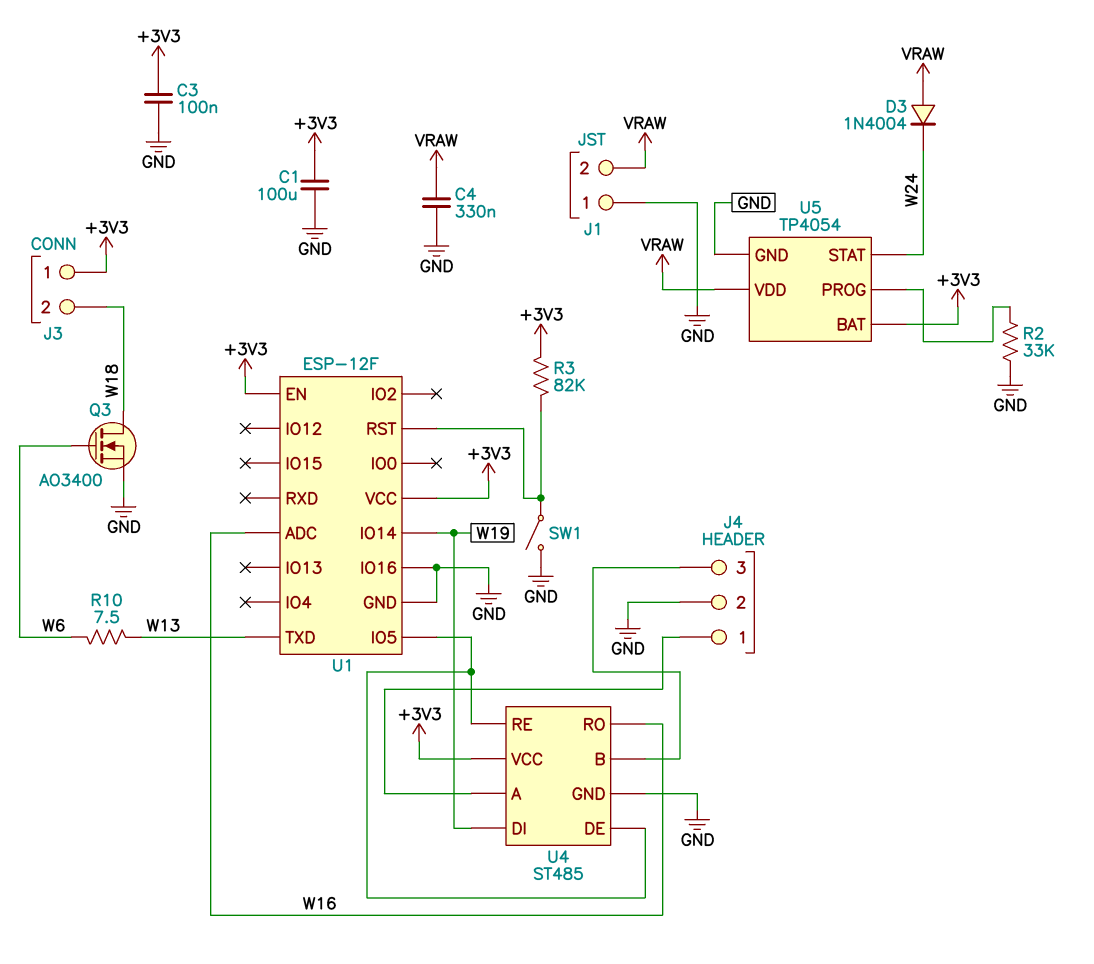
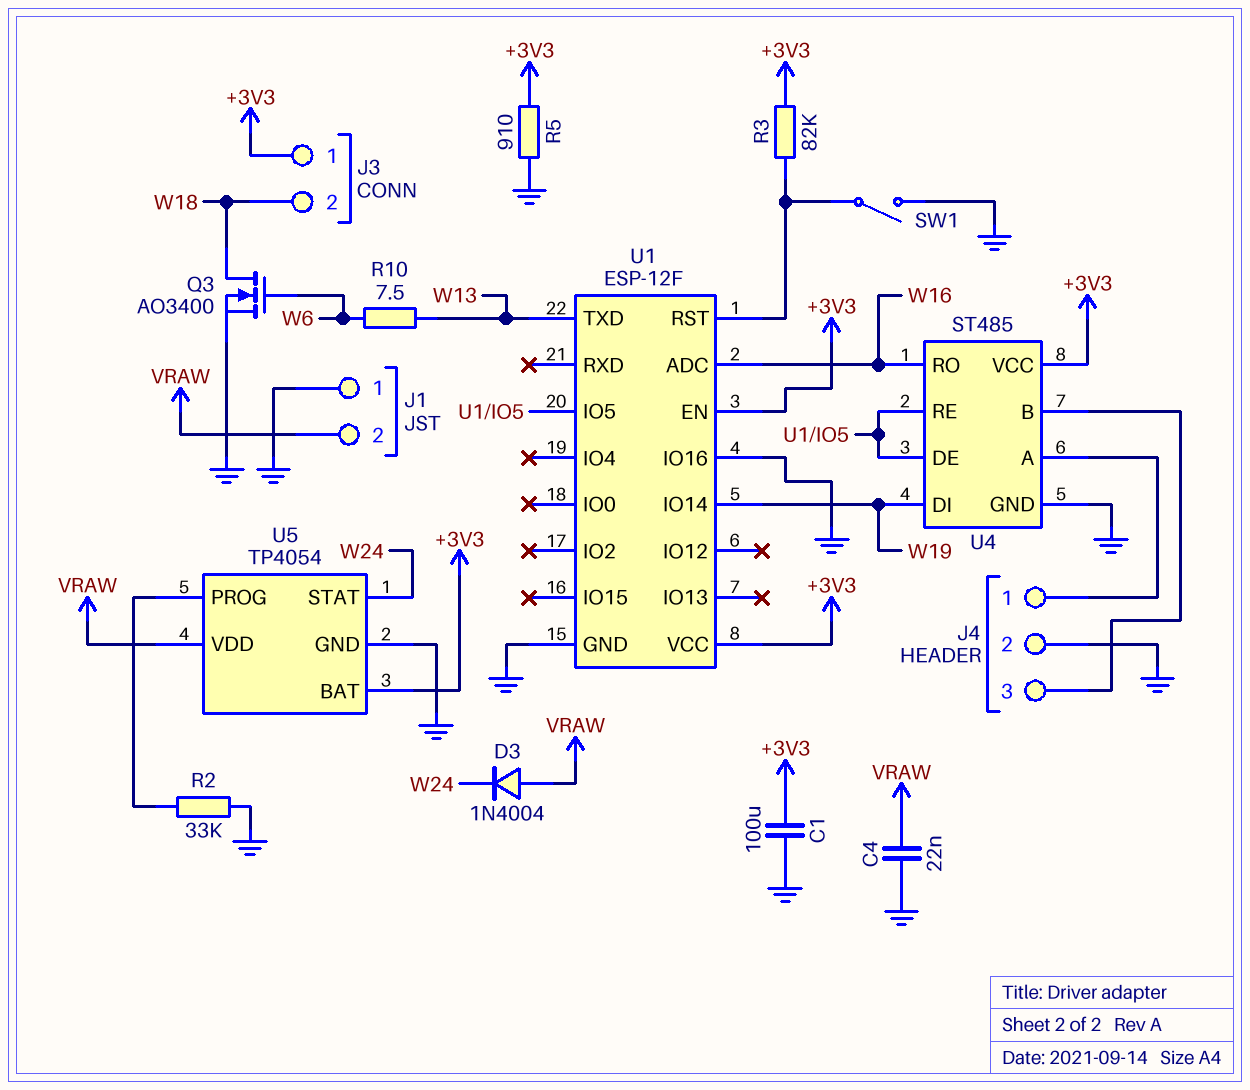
C3: 100nF (+3V3, GND) -> none
C4: 330nF (GND, VRAW) -> 22nF (GND, VRAW)
R5: none -> 910 (+3V3, GND)

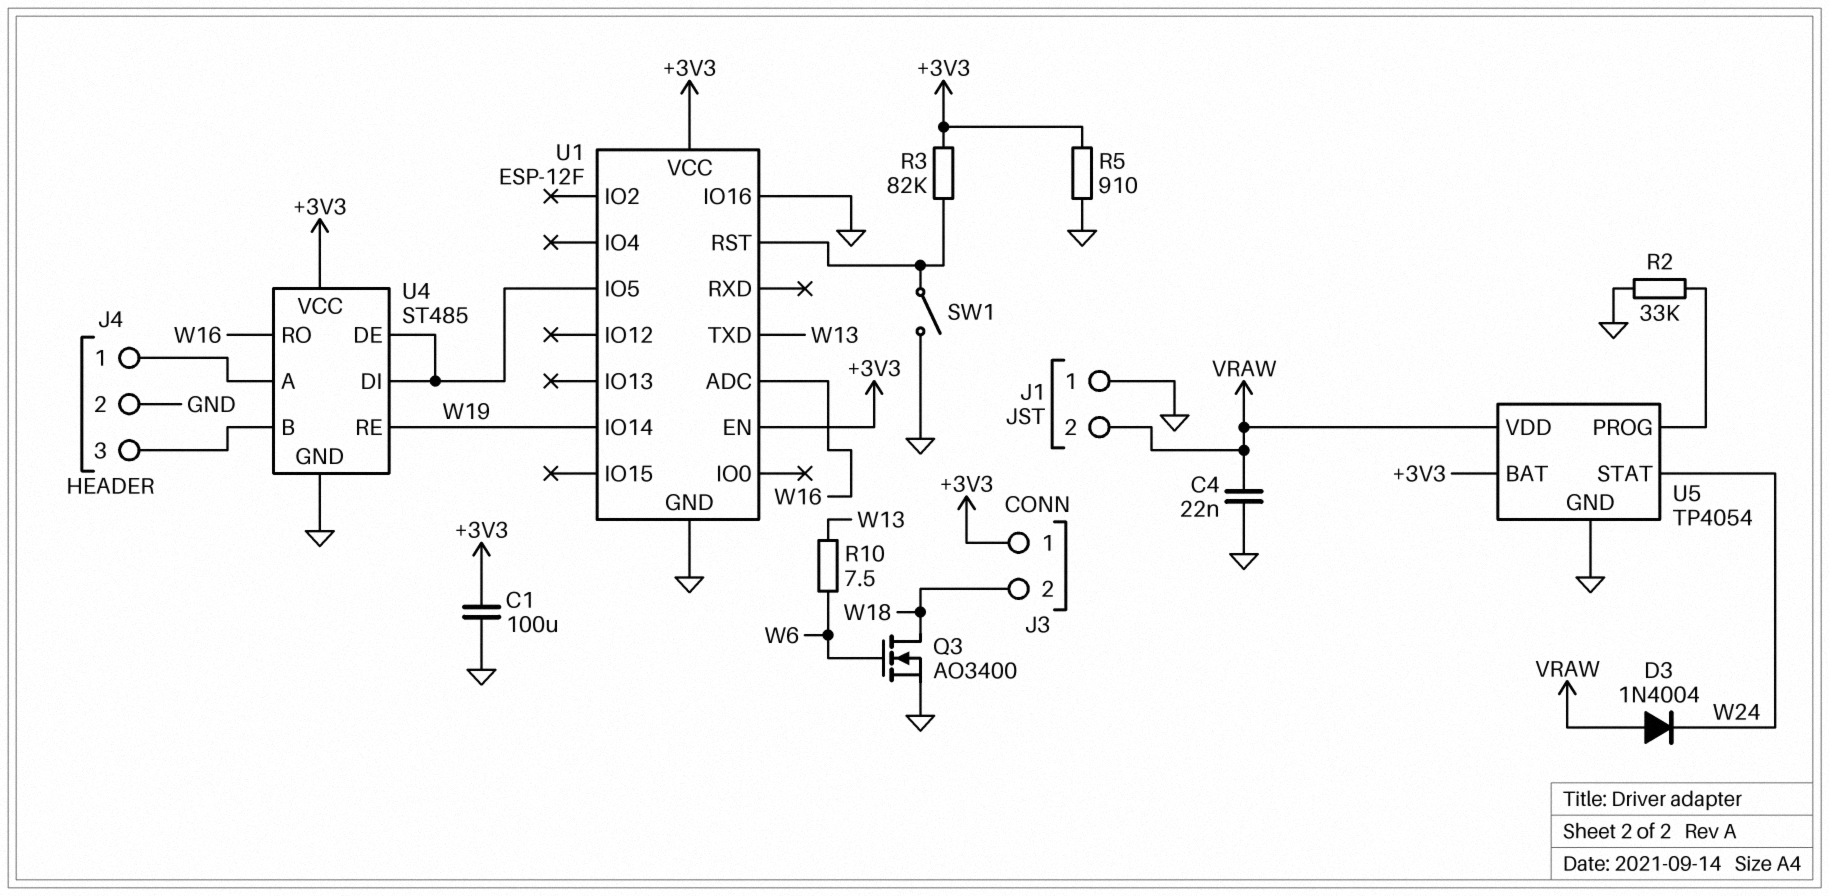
U4 pin DI: W19 -> U1/IO5
U4 pin RE: U1/IO5 -> W19

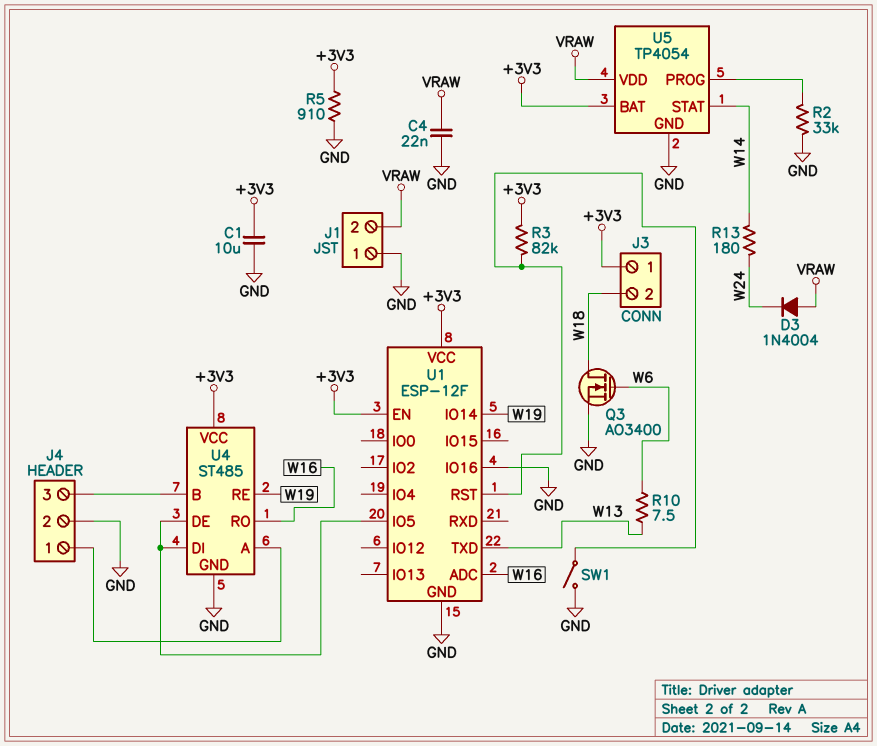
C1: 100uF (+3V3, GND) -> 10uF (+3V3, GND)
R13: none -> 180 (W14, W24)
U5 pin STAT: W24 -> W14

